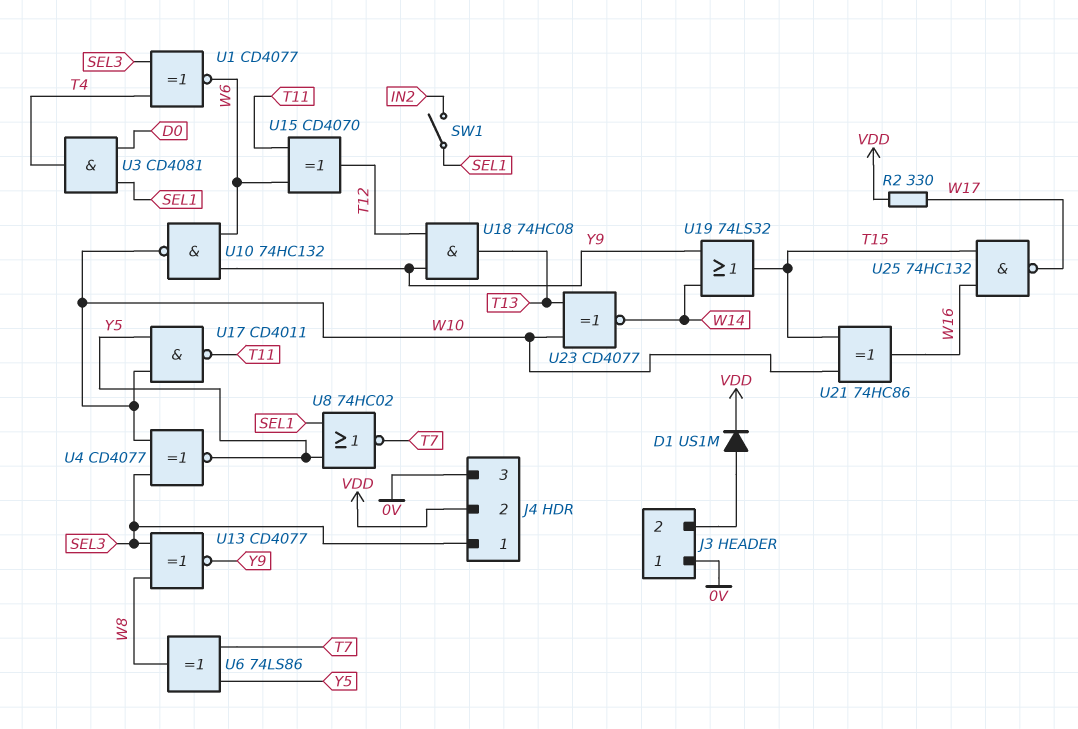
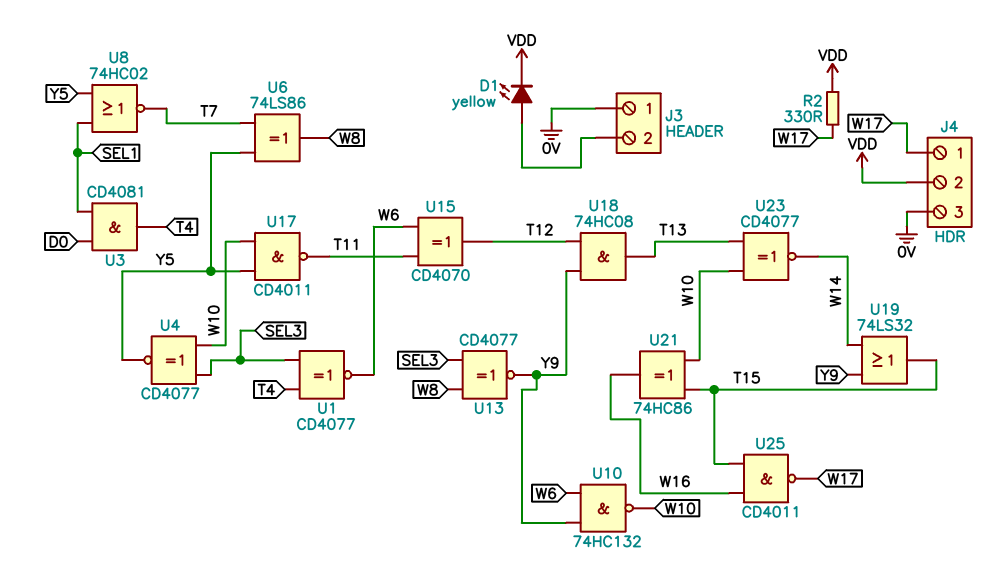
D1: diode US1M (A J3/2, K VDD) -> LED yellow (A J3/2, K VDD)
J4 pin 1: SEL3 -> W17
SW1: switch (IN2, SEL1) -> none
U25: NAND 74HC132 (in T15, in W16, out W17) -> NAND CD4011 (in T15, in W16, out W17)

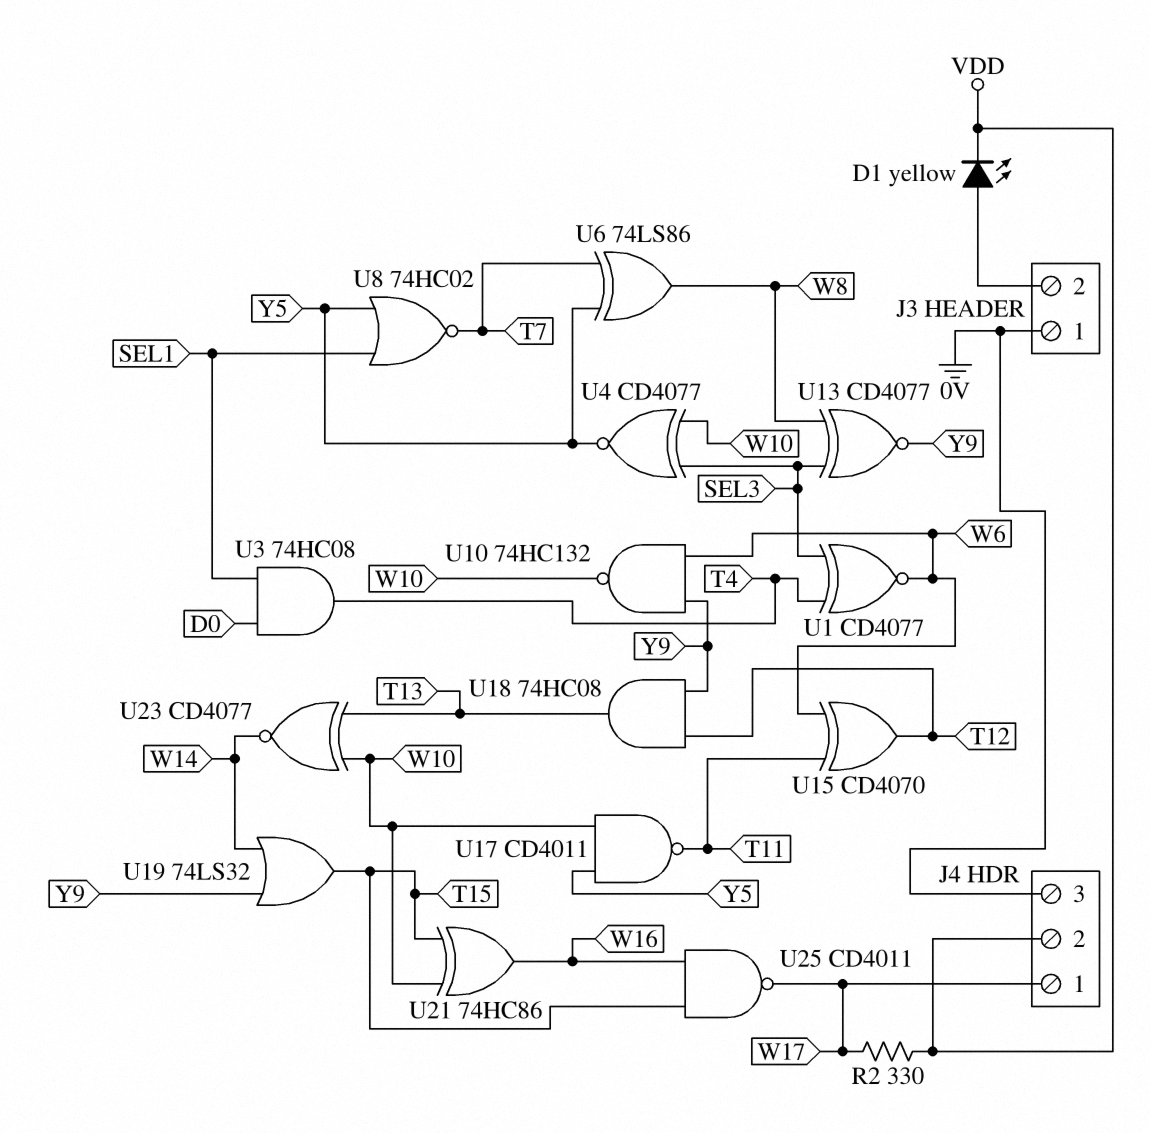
U3: AND CD4081 (in D0, in SEL1, out T4) -> AND 74HC08 (in D0, in SEL1, out T4)

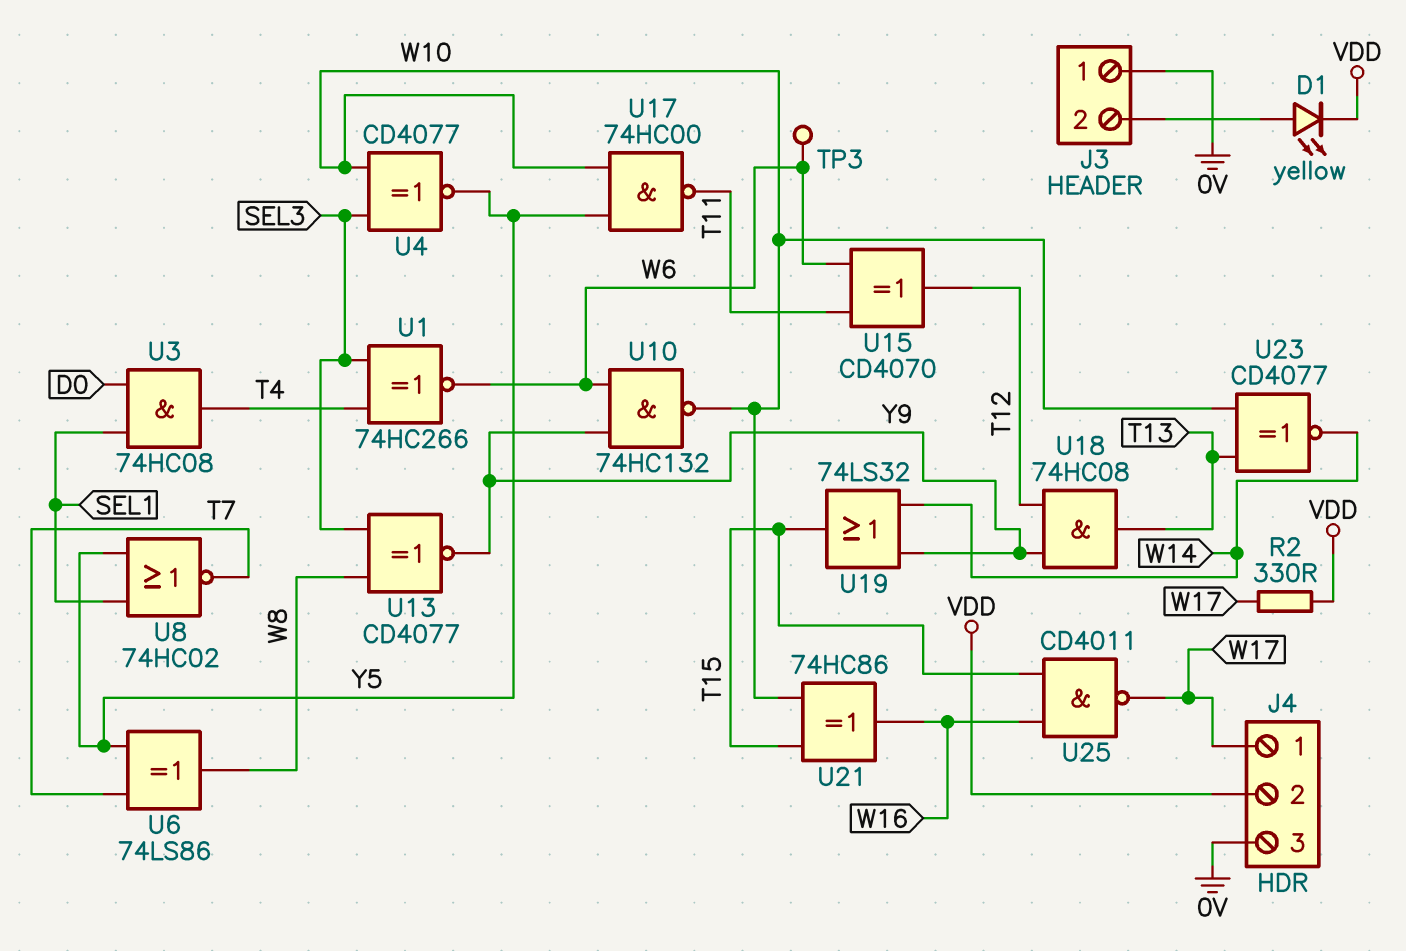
TP3: none -> test point (W6)
U1: XNOR CD4077 (in SEL3, in T4, out W6) -> XNOR 74HC266 (in SEL3, in T4, out W6)
U17: NAND CD4011 (in W10, in Y5, out T11) -> NAND 74HC00 (in W10, in Y5, out T11)

